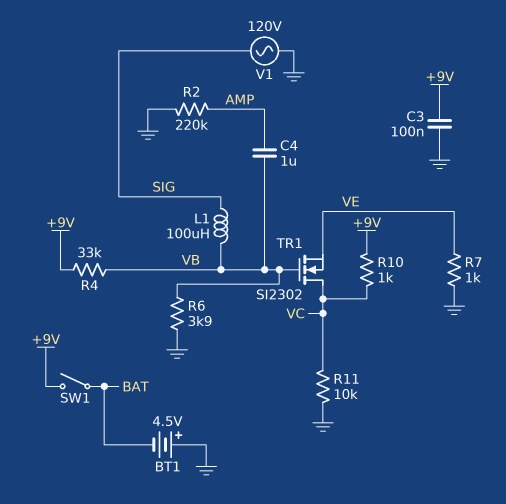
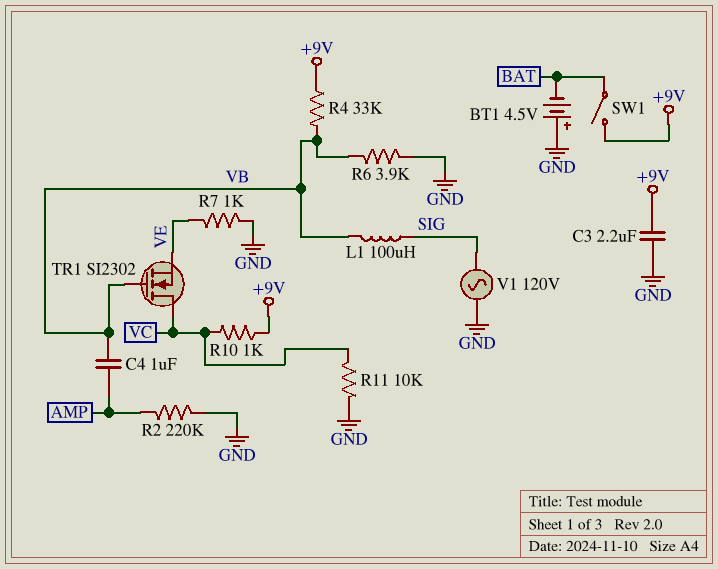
C3: 100nF (+9V, GND) -> 2.2uF (+9V, GND)

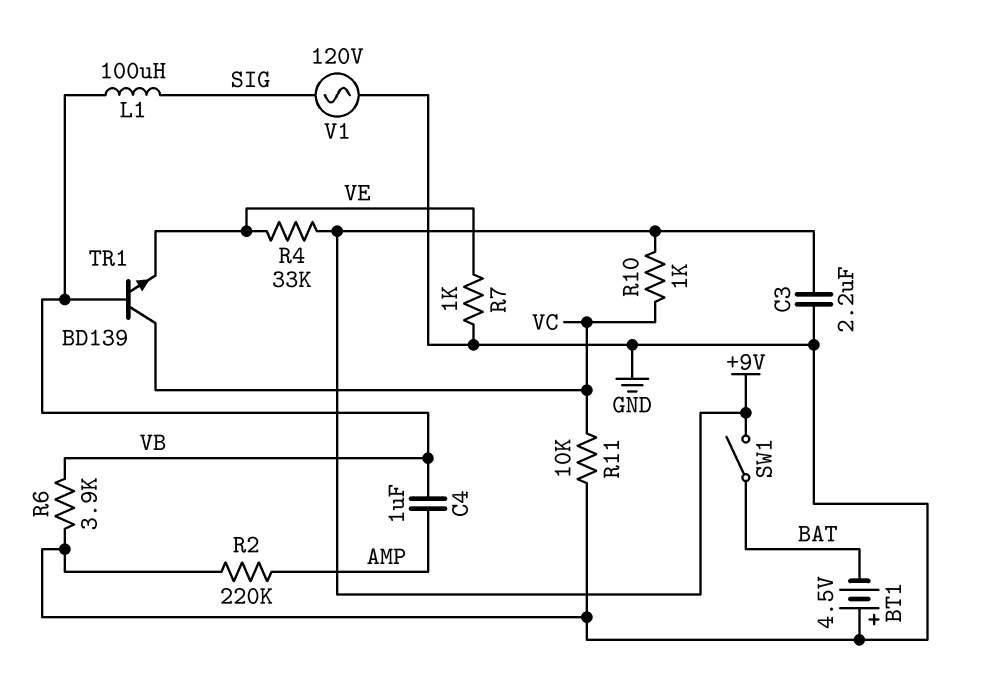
R4: 33k (+9V, VB) -> 33k (+9V, VE)
TR1: NMOS SI2302 (G VB, D VC, S VE) -> NPN BD139 (B VB, C VC, E VE)

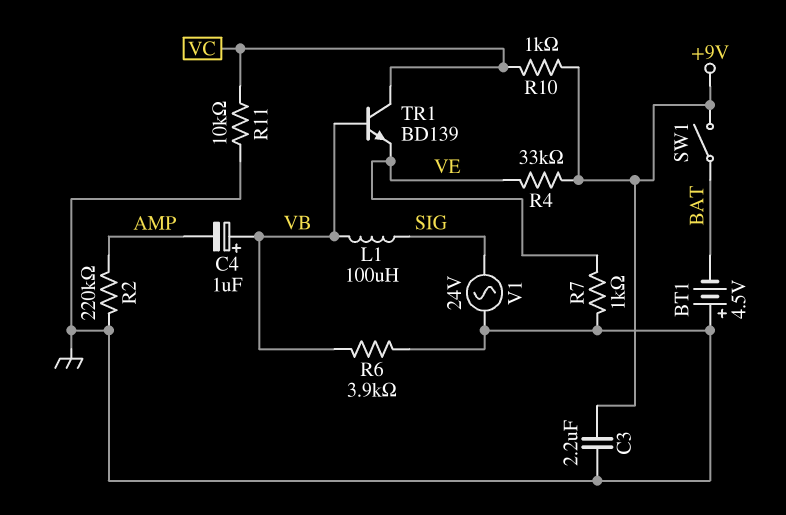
C4: 1uF (AMP, VB) -> 1uF (plus VB, minus AMP)
V1: AC 120V (GND, SIG) -> AC 24V (GND, SIG)

